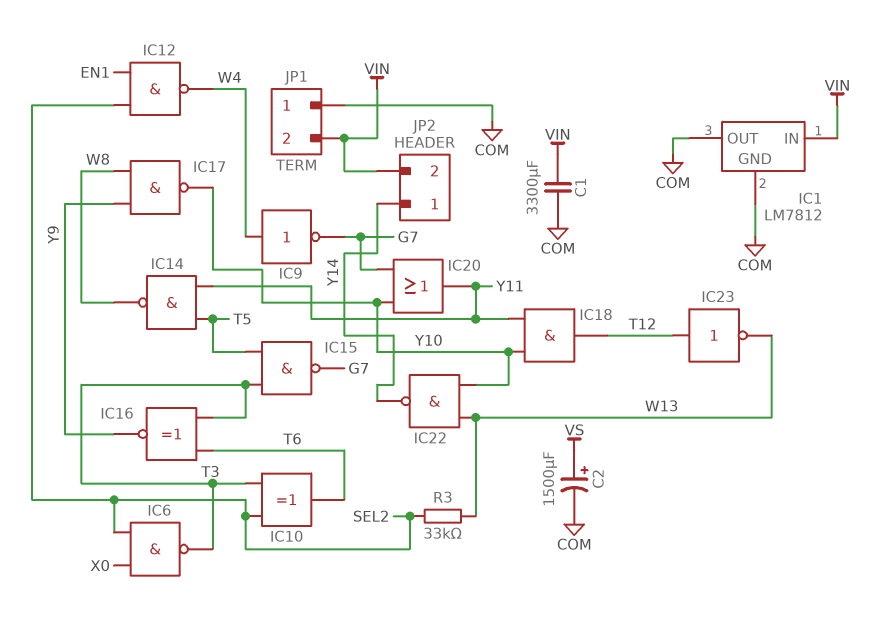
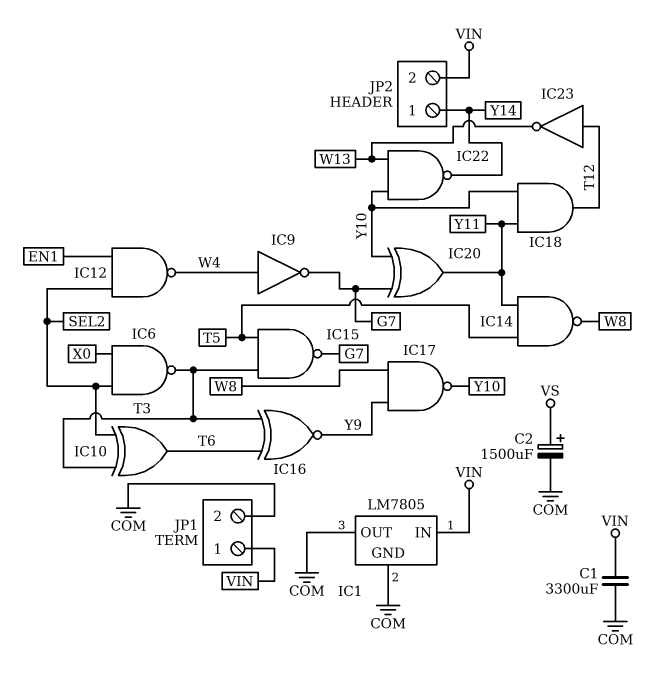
IC1: LM7812 -> LM7805
IC20: OR (in G7, in Y10, out Y11) -> XOR (in G7, in Y10, out Y11)
JP1 pin 1: COM -> VIN
JP1 pin 2: VIN -> COM
R3: 33k (SEL2, W13) -> none

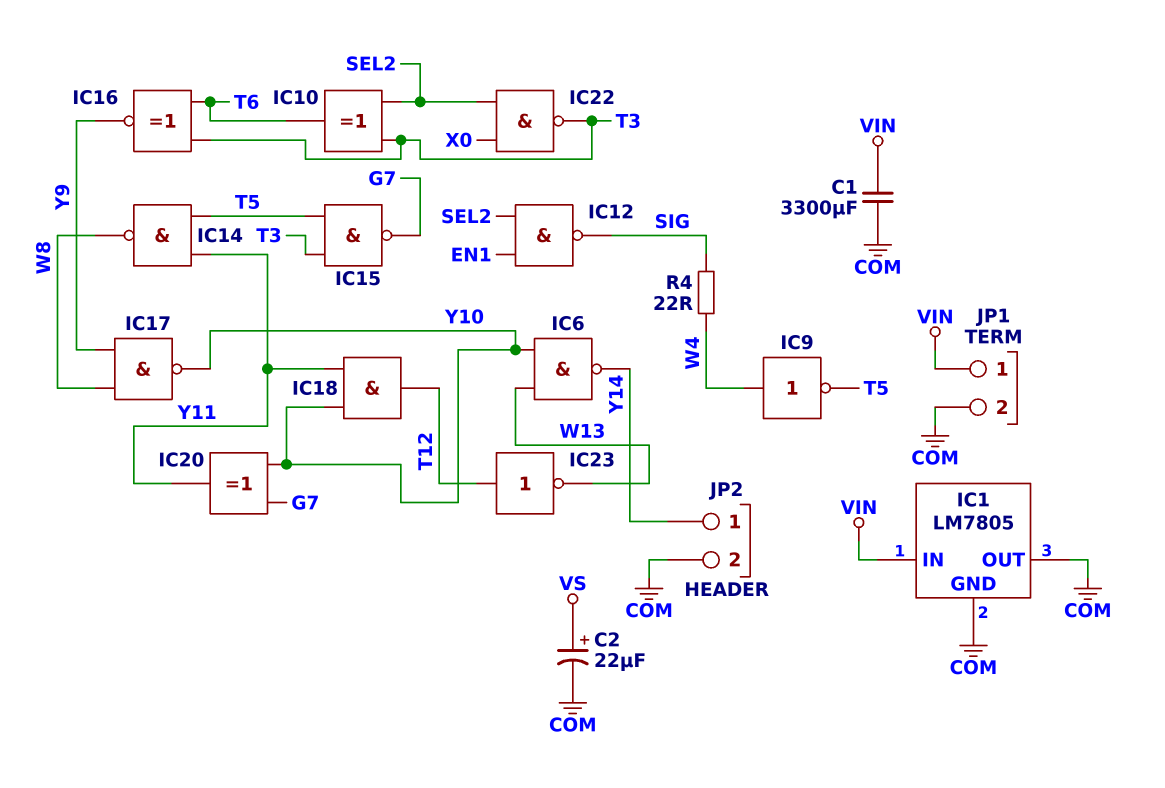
C2: 1500uF (plus VS, minus COM) -> 22uF (plus VS, minus COM)
IC6: NAND (in SEL2, in X0, out T3) -> NAND (in W13, in Y10, out Y14)
IC9: NOT (in W4, out G7) -> NOT (in W4, out T5)
IC12: NAND (in EN1, in SEL2, out W4) -> NAND (in EN1, in SEL2, out SIG)
IC22: NAND (in W13, in Y10, out Y14) -> NAND (in SEL2, in X0, out T3)
JP2 pin 2: VIN -> COM
R4: none -> 22 (SIG, W4)

